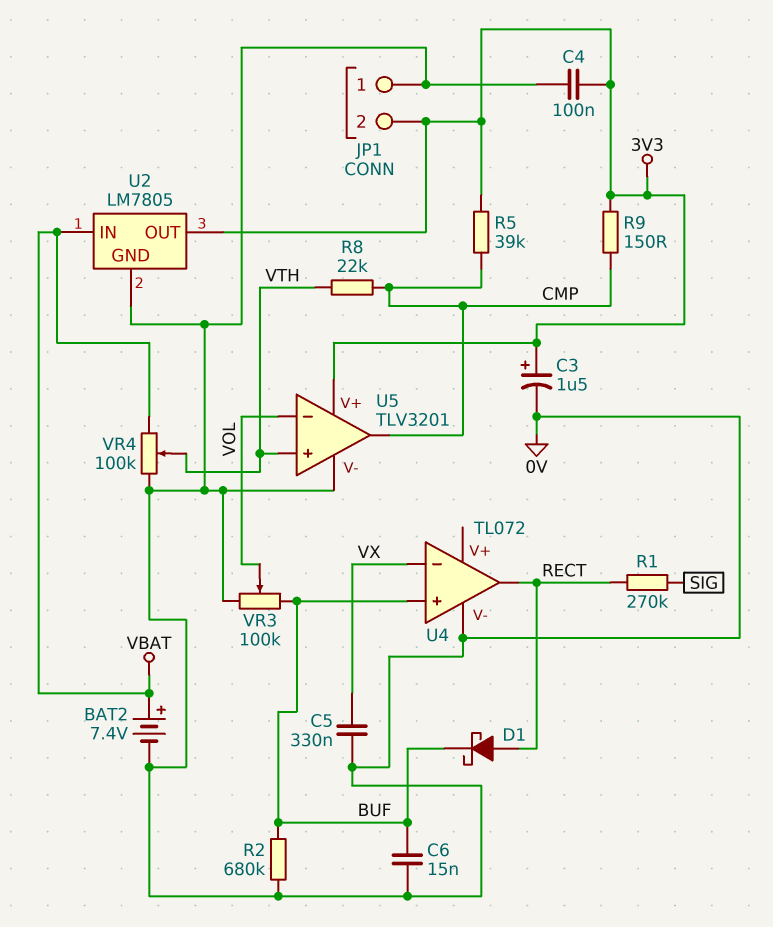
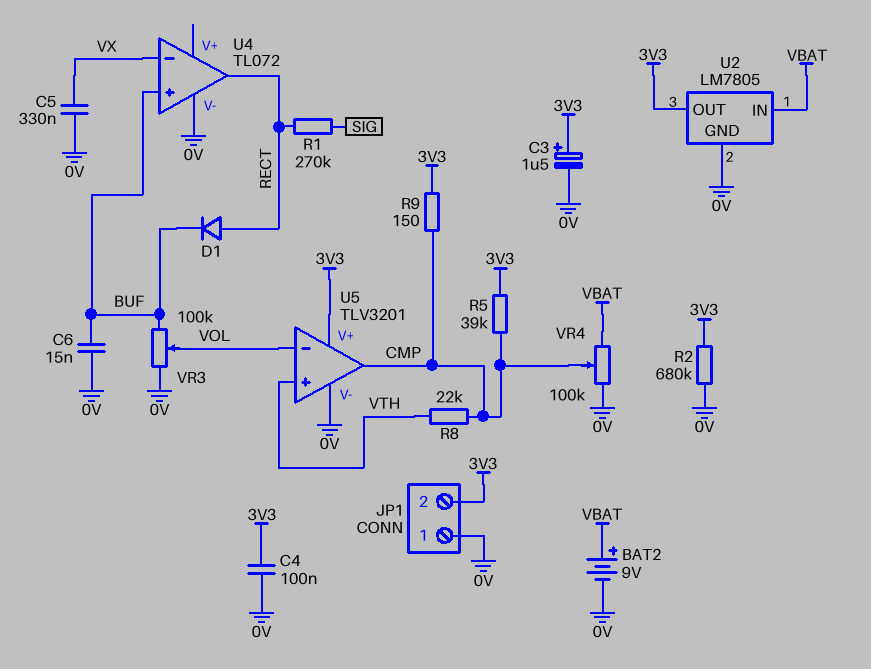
BAT2: 7.4V (plus VBAT, minus 0V) -> 9V (plus VBAT, minus 0V)
D1: schottky (A RECT, K BUF) -> diode (A RECT, K BUF)
R2: 680k (0V, BUF) -> 680k (0V, 3V3)
VR4: 100k (0V, VBAT, wiper VTH) -> 100k (0V, VBAT, wiper CMP)

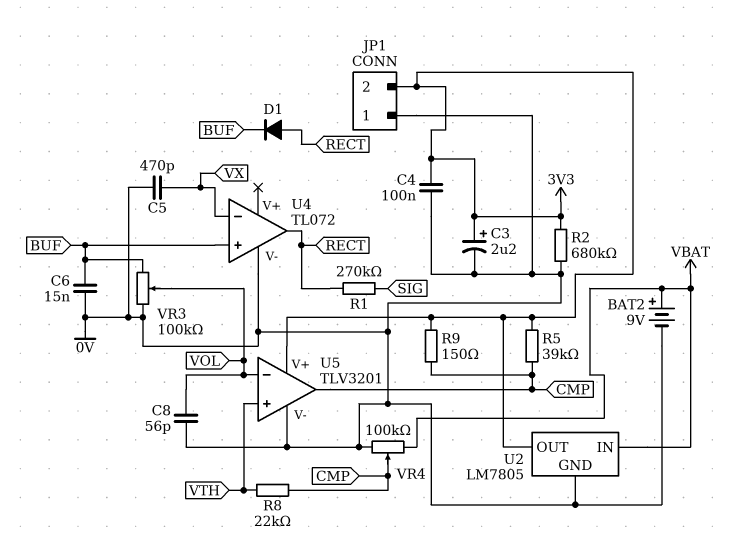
C3: 1.5uF (plus 3V3, minus 0V) -> 2.2uF (plus 3V3, minus 0V)
C5: 330nF (0V, VX) -> 470pF (0V, VX)
C8: none -> 56pF (0V, VOL)

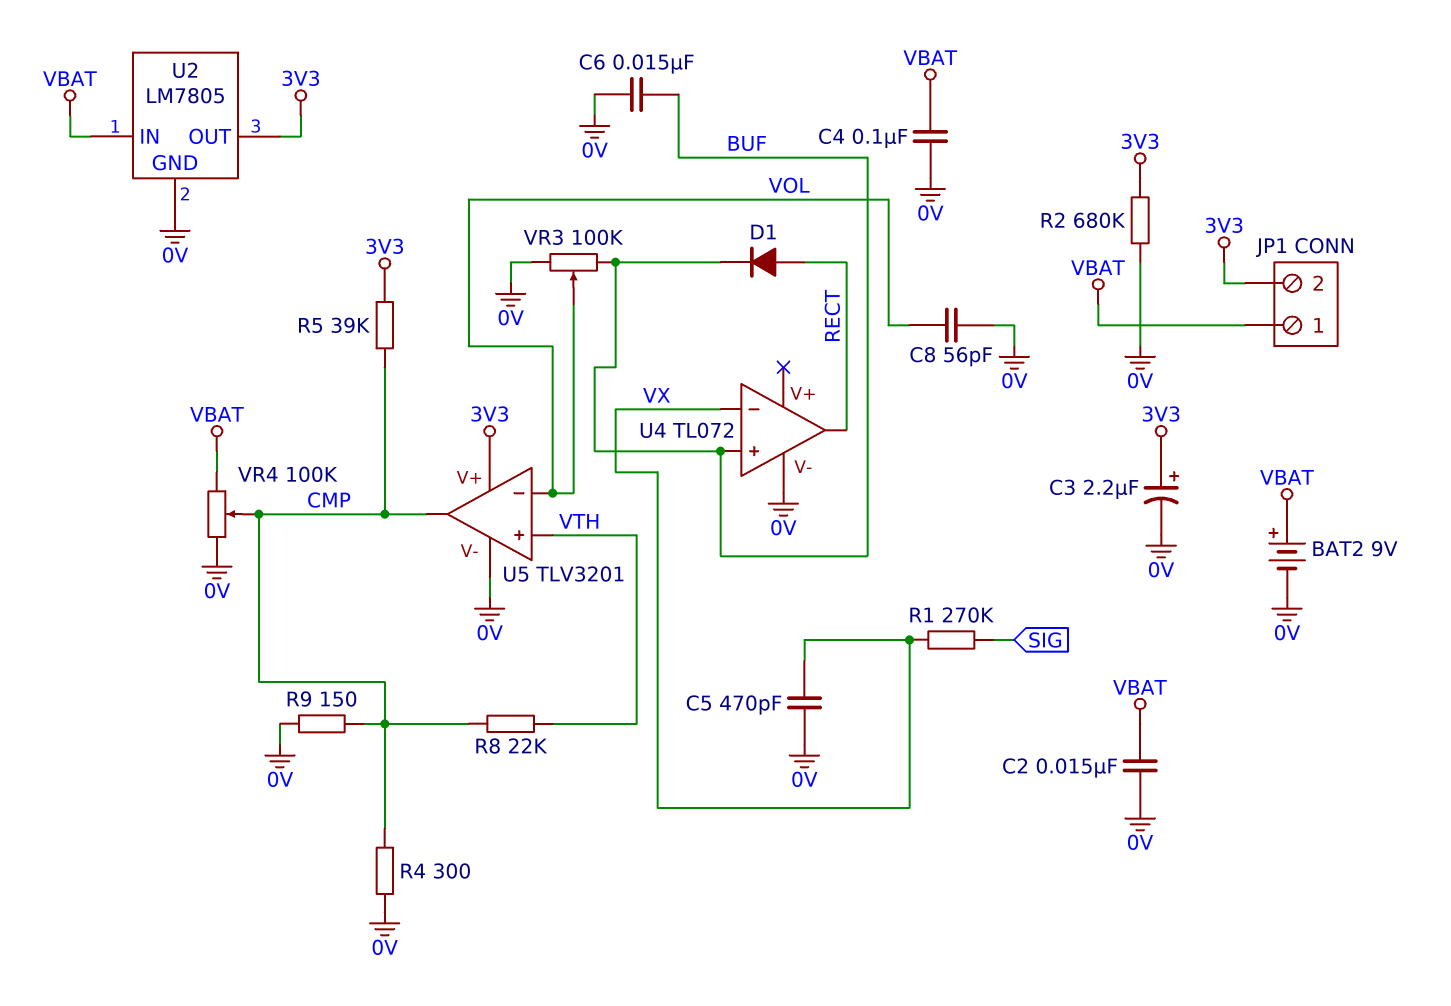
C2: none -> 15nF (0V, VBAT)
C4: 100nF (0V, 3V3) -> 100nF (0V, VBAT)
JP1 pin 1: 0V -> VBAT
R1: 270k (RECT, SIG) -> 270k (SIG, VX)
R4: none -> 300 (0V, CMP)
R9: 150 (3V3, CMP) -> 150 (0V, CMP)

